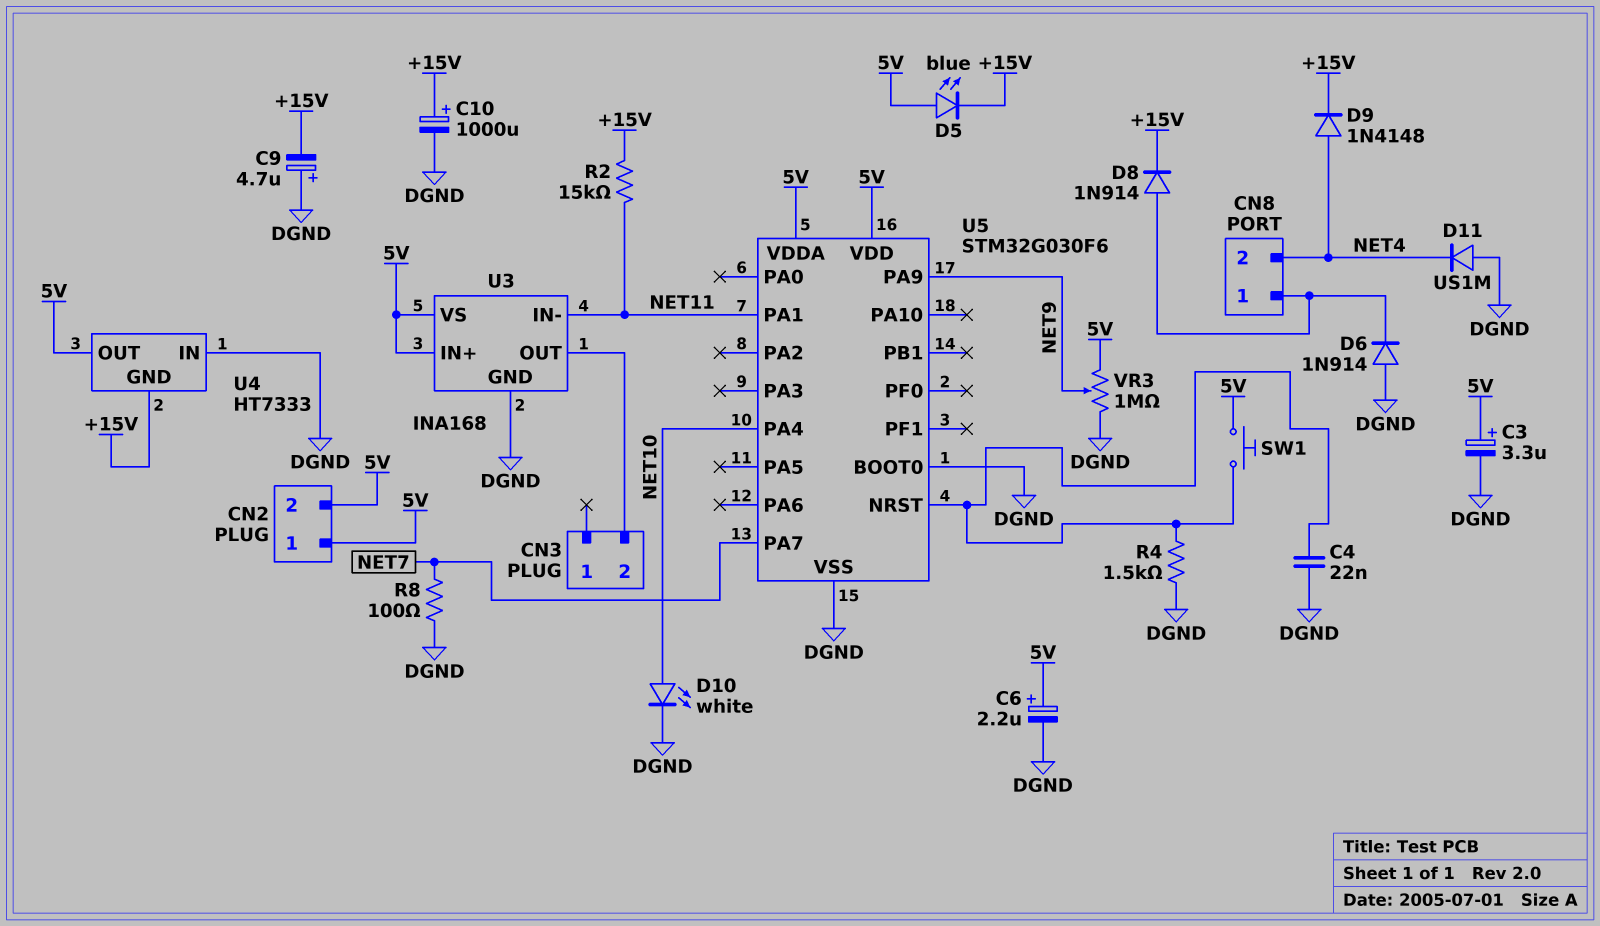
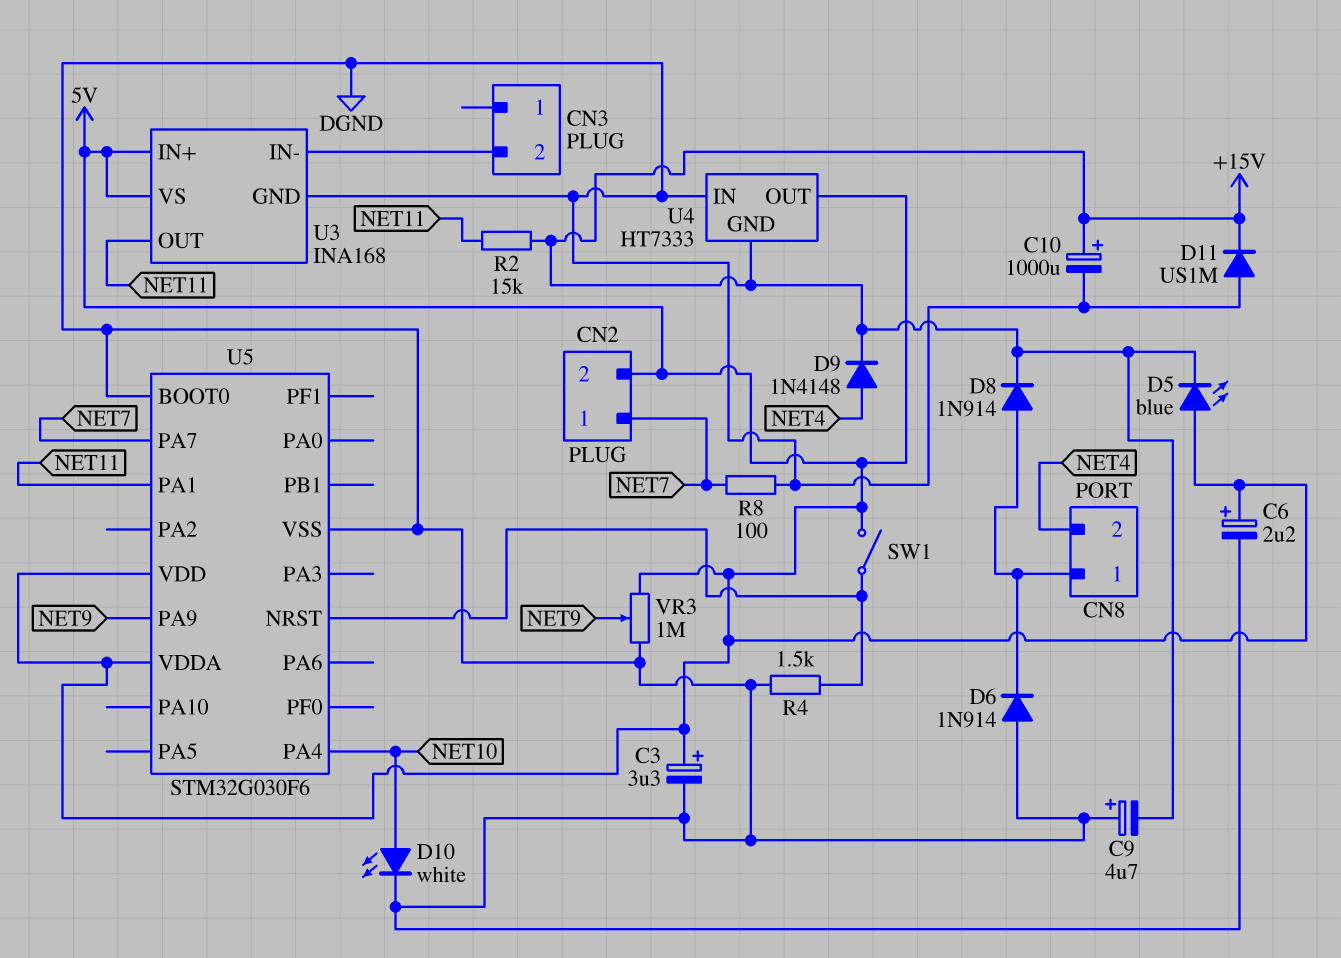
C4: 22nF (DGND, U5/NRST) -> none
CN2 pin 1: 5V -> NET7
D11: diode US1M (A DGND, K NET4) -> diode US1M (A DGND, K +15V)
SW1: button (5V, U5/NRST) -> switch (5V, U5/NRST)
U3 pin IN-: NET11 -> CN3/2
U3 pin OUT: CN3/2 -> NET11

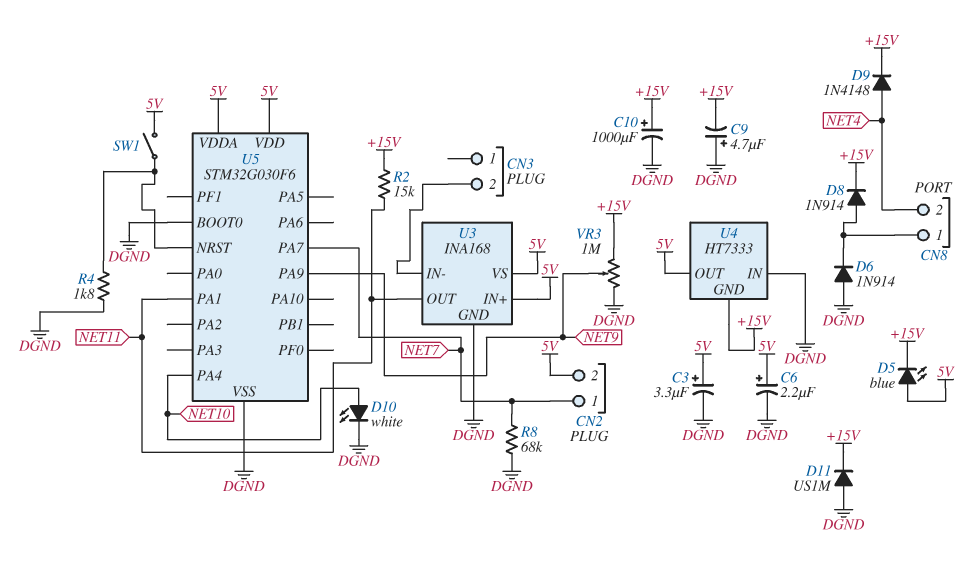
R4: 1.5k (DGND, U5/NRST) -> 1.8k (DGND, U5/NRST)
R8: 100 (DGND, NET7) -> 68k (DGND, NET7)
VR3: 1M (5V, DGND, wiper NET9) -> 1M (+15V, DGND, wiper NET9)

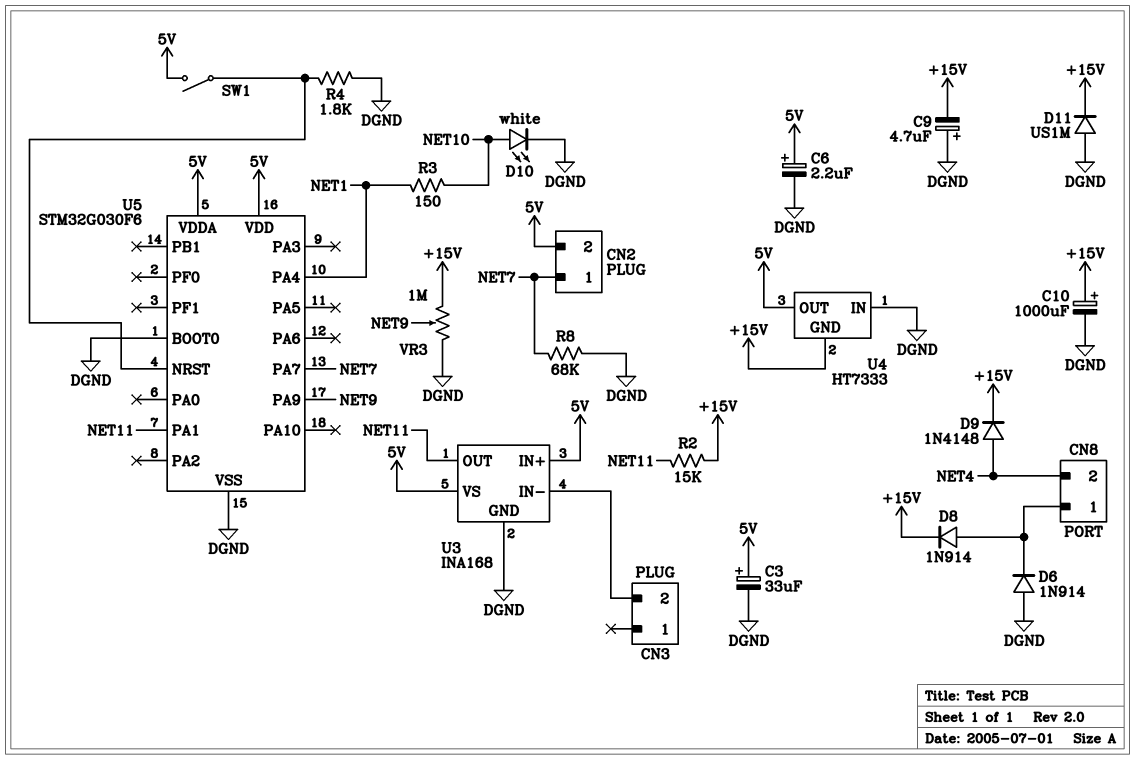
C3: 3.3uF (plus 5V, minus DGND) -> 33uF (plus 5V, minus DGND)
D5: LED blue (A 5V, K +15V) -> none
R3: none -> 150 (NET1, NET10)
U5 pin PA4: NET10 -> NET1

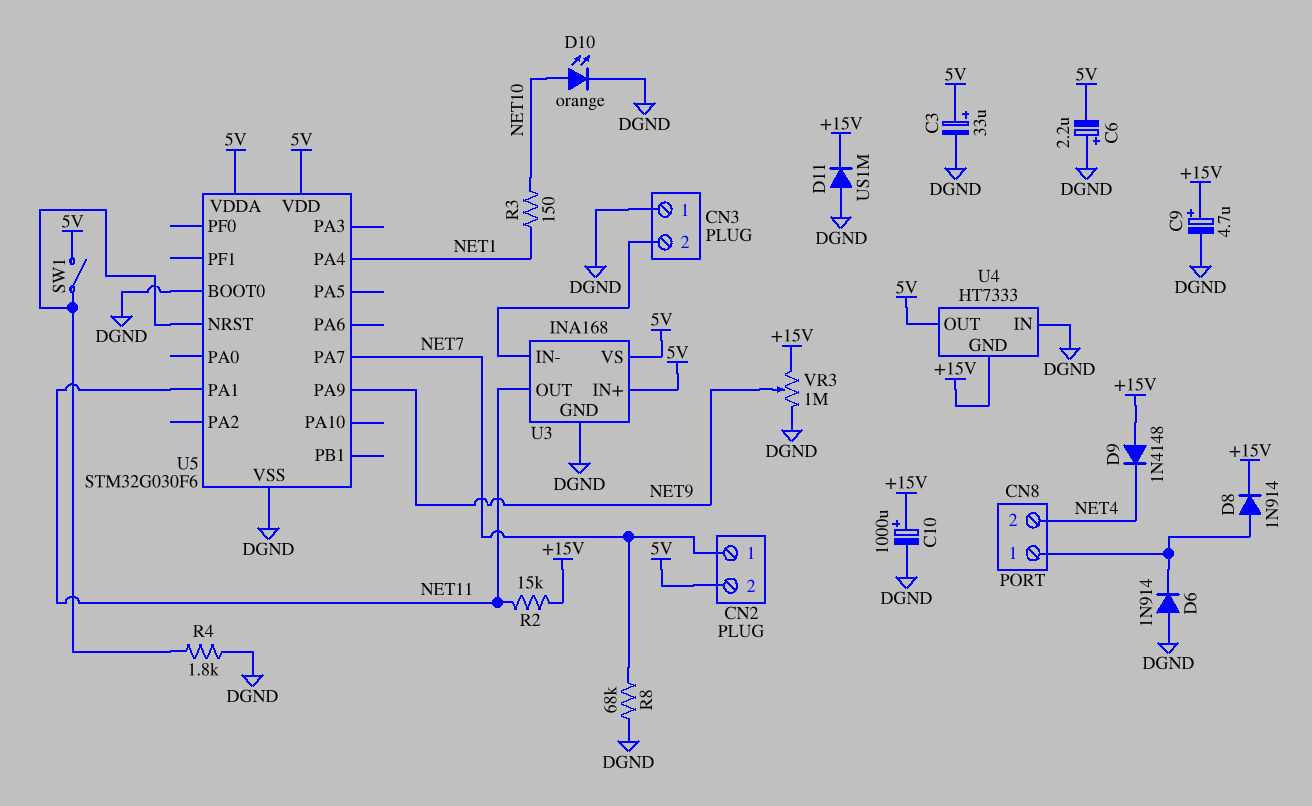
C6: 2.2uF (plus 5V, minus DGND) -> 2.2uF (plus DGND, minus 5V)
C9: 4.7uF (plus DGND, minus +15V) -> 4.7uF (plus +15V, minus DGND)
CN3 pin 1: none -> DGND
D9: diode 1N4148 (A NET4, K +15V) -> diode 1N4148 (A +15V, K NET4)
D10: LED white (A NET10, K DGND) -> LED orange (A NET10, K DGND)

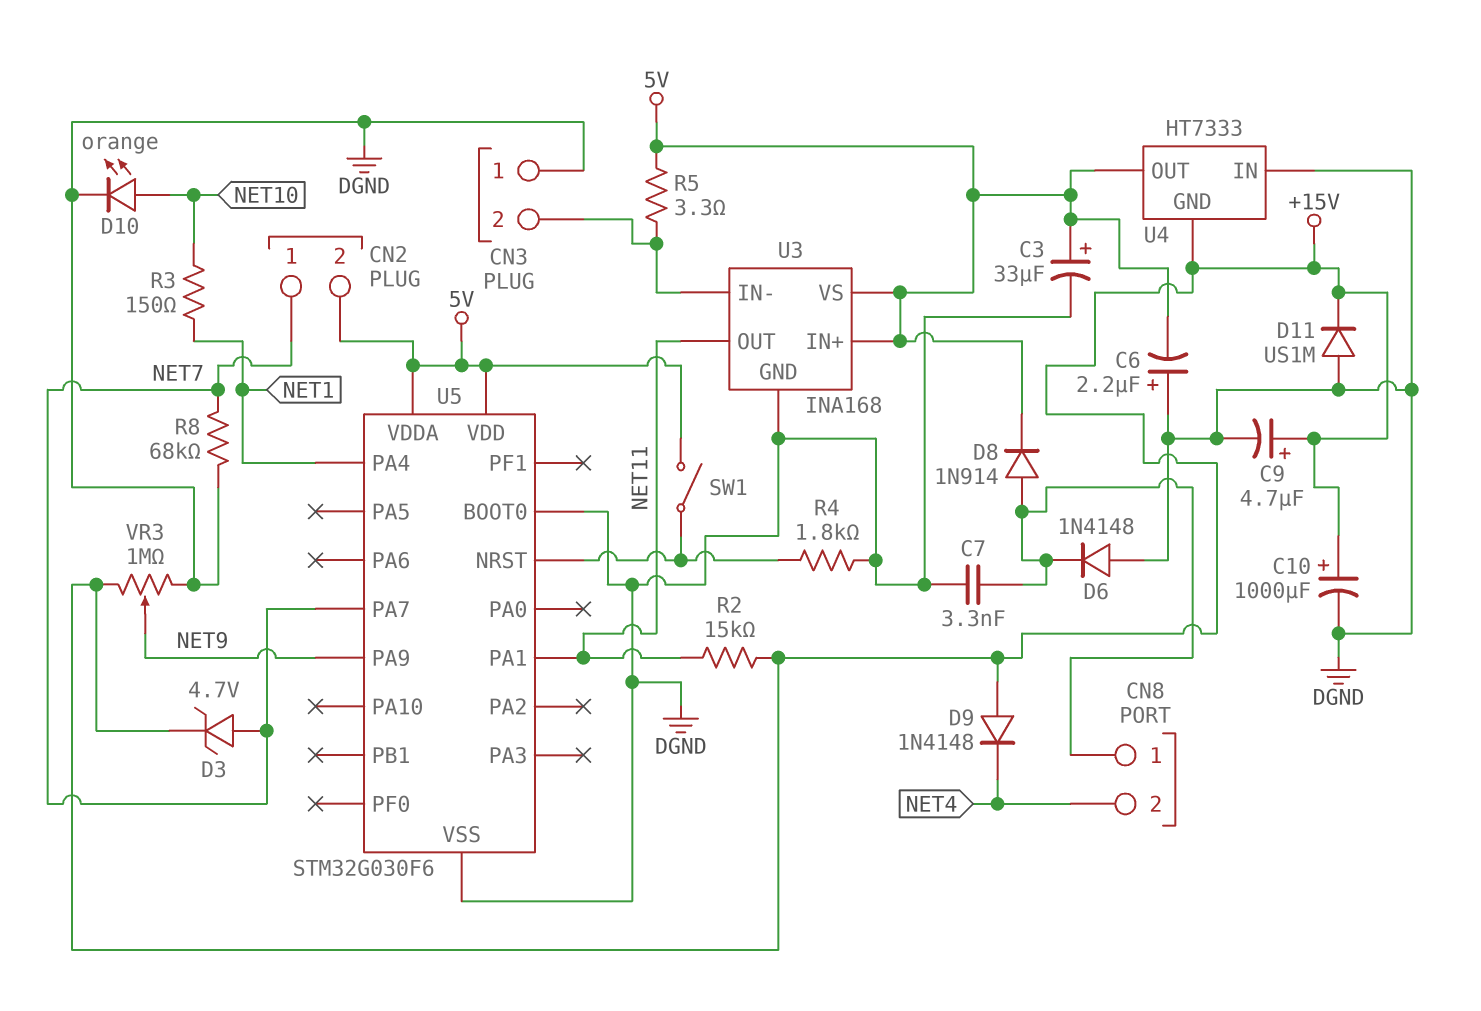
C7: none -> 3.3nF (CN8/1, DGND)
D3: none -> zener 4.7V (A NET7, K +15V)
D6: diode 1N914 (A DGND, K CN8/1) -> diode 1N4148 (A DGND, K CN8/1)
D8: diode 1N914 (A CN8/1, K +15V) -> diode 1N914 (A CN8/1, K 5V)
R5: none -> 3.3 (5V, CN3/2)

